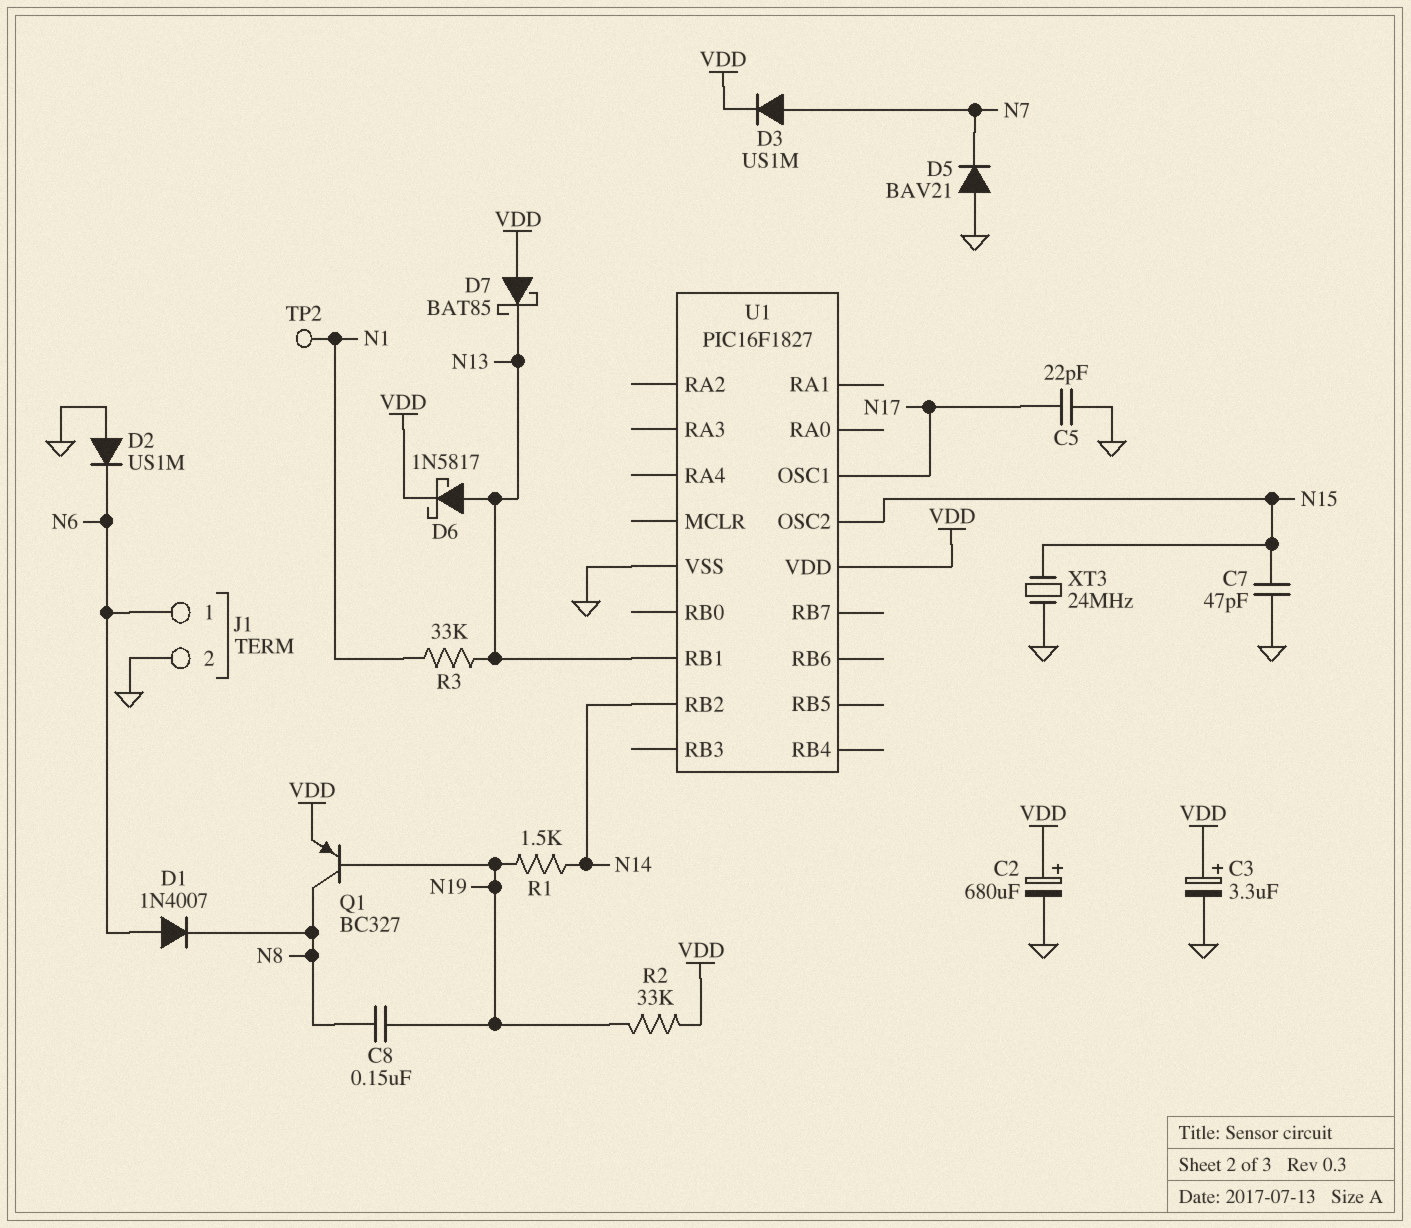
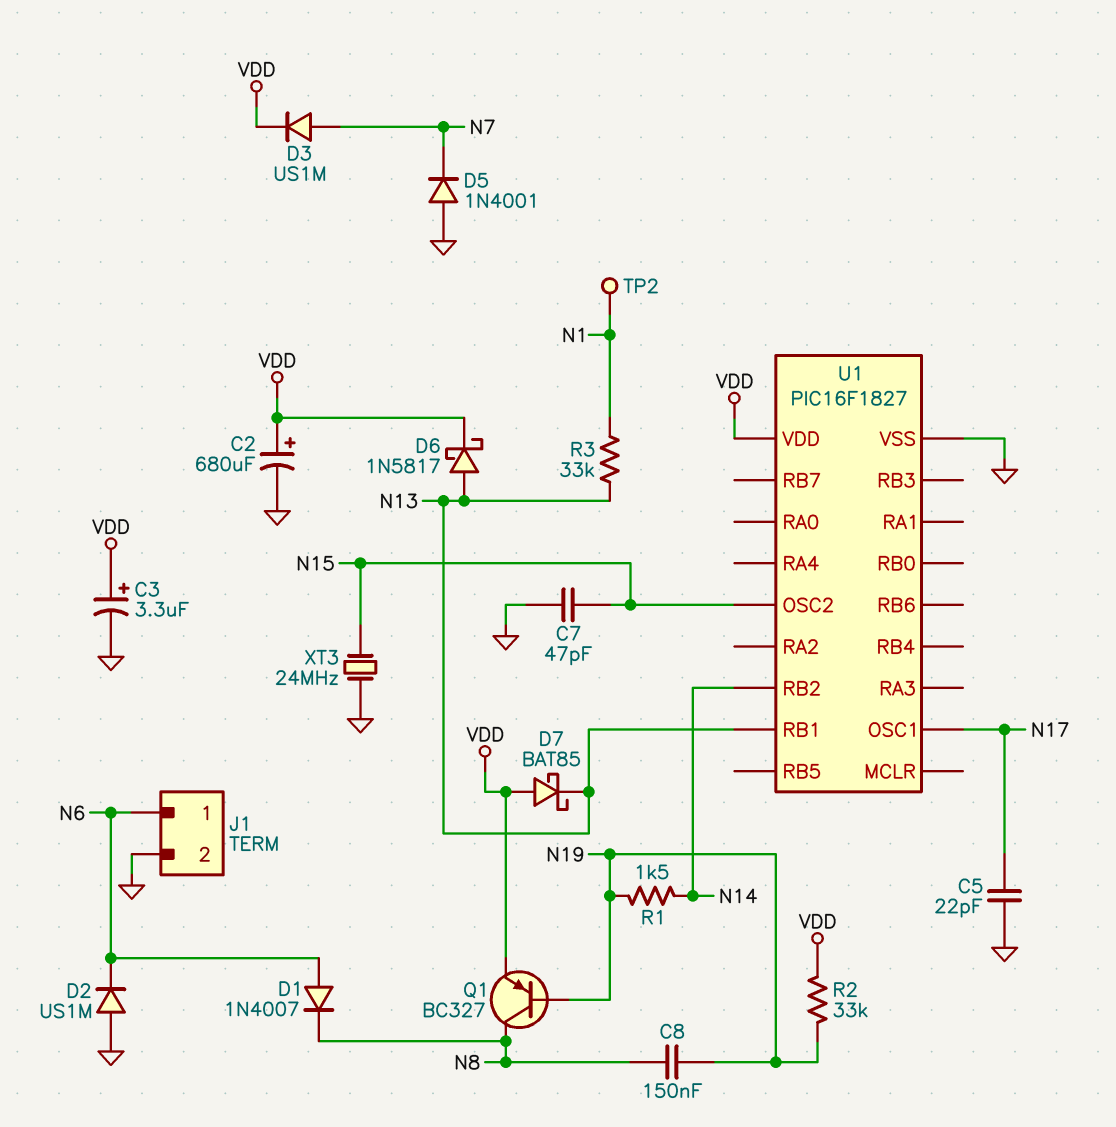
D5: diode BAV21 (A GND, K N7) -> diode 1N4001 (A GND, K N7)

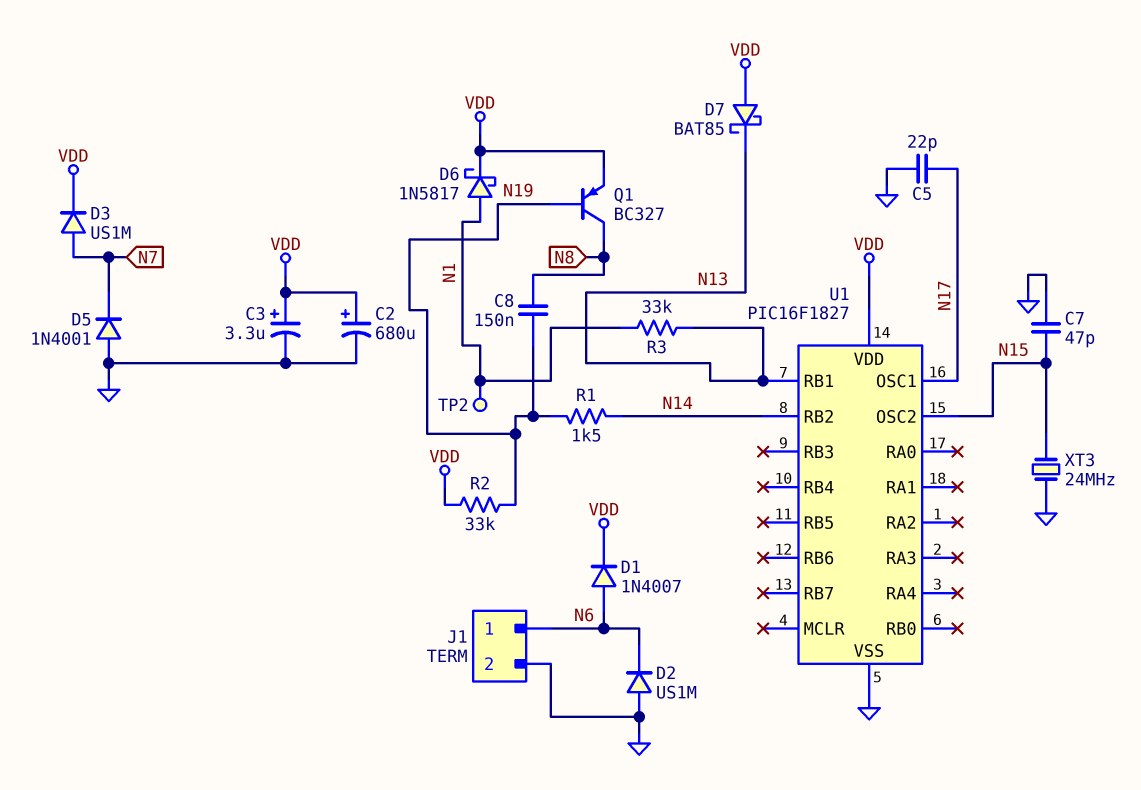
D1: diode 1N4007 (A N6, K N8) -> diode 1N4007 (A N6, K VDD)
D6: schottky 1N5817 (A N13, K VDD) -> schottky 1N5817 (A N1, K VDD)

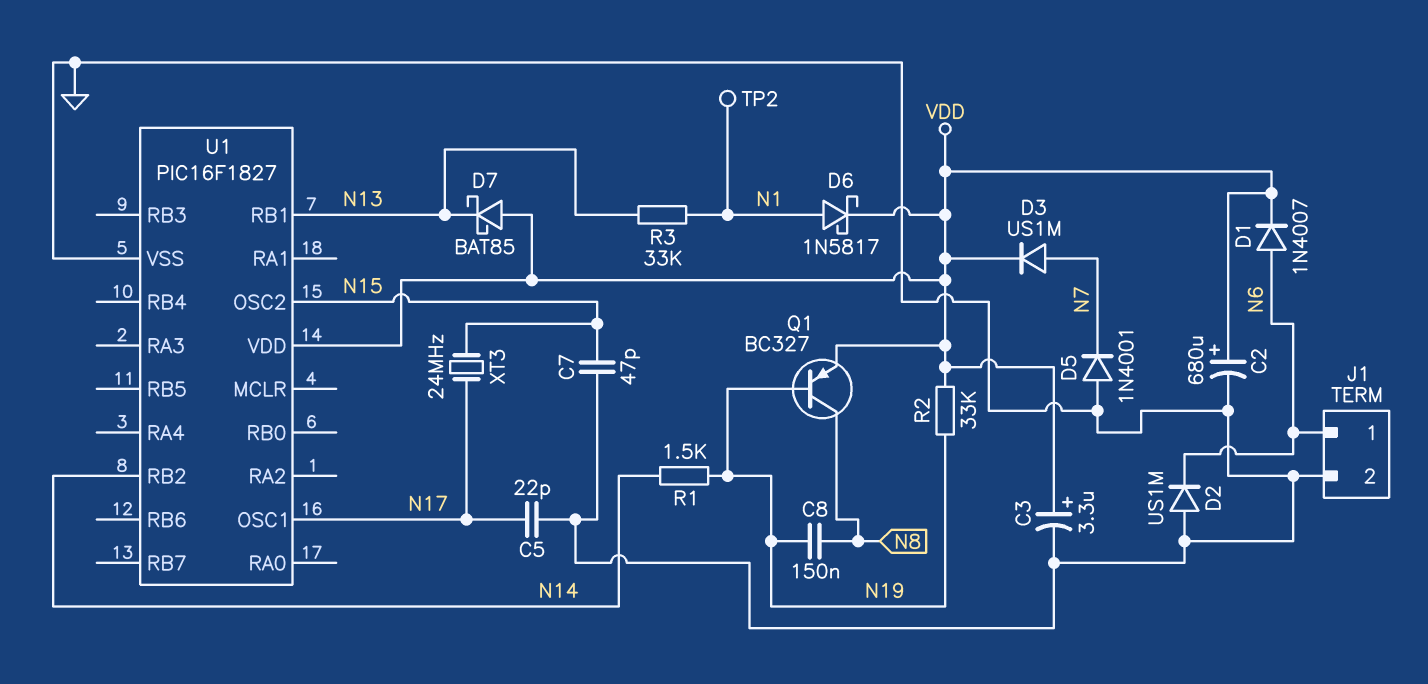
XT3: 24MHz (GND, N15) -> 24MHz (N15, N17)

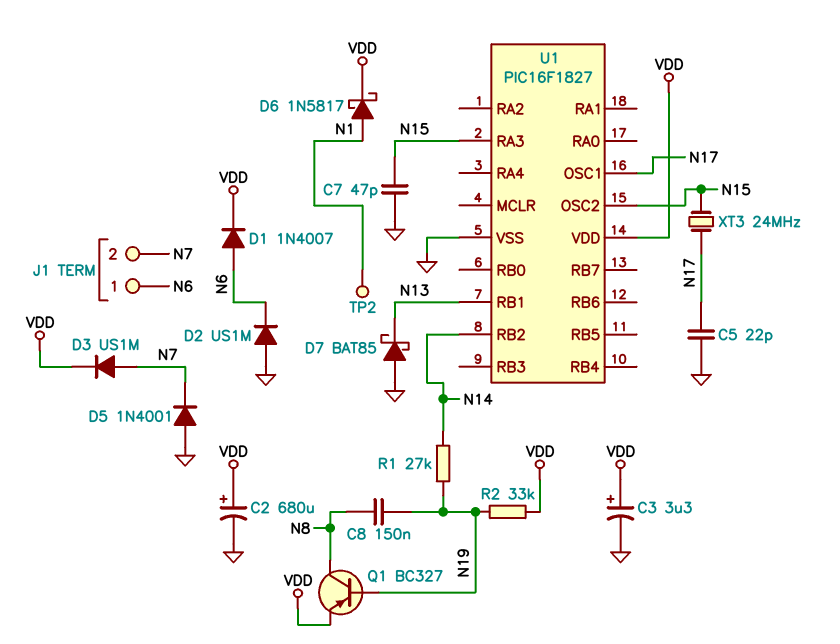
D7: schottky BAT85 (A VDD, K N13) -> schottky BAT85 (A GND, K N13)
J1 pin 2: GND -> N7
R1: 1.5k (N14, N19) -> 27k (N14, N19)
R3: 33k (N1, N13) -> none
U1 pin RA3: none -> N15

